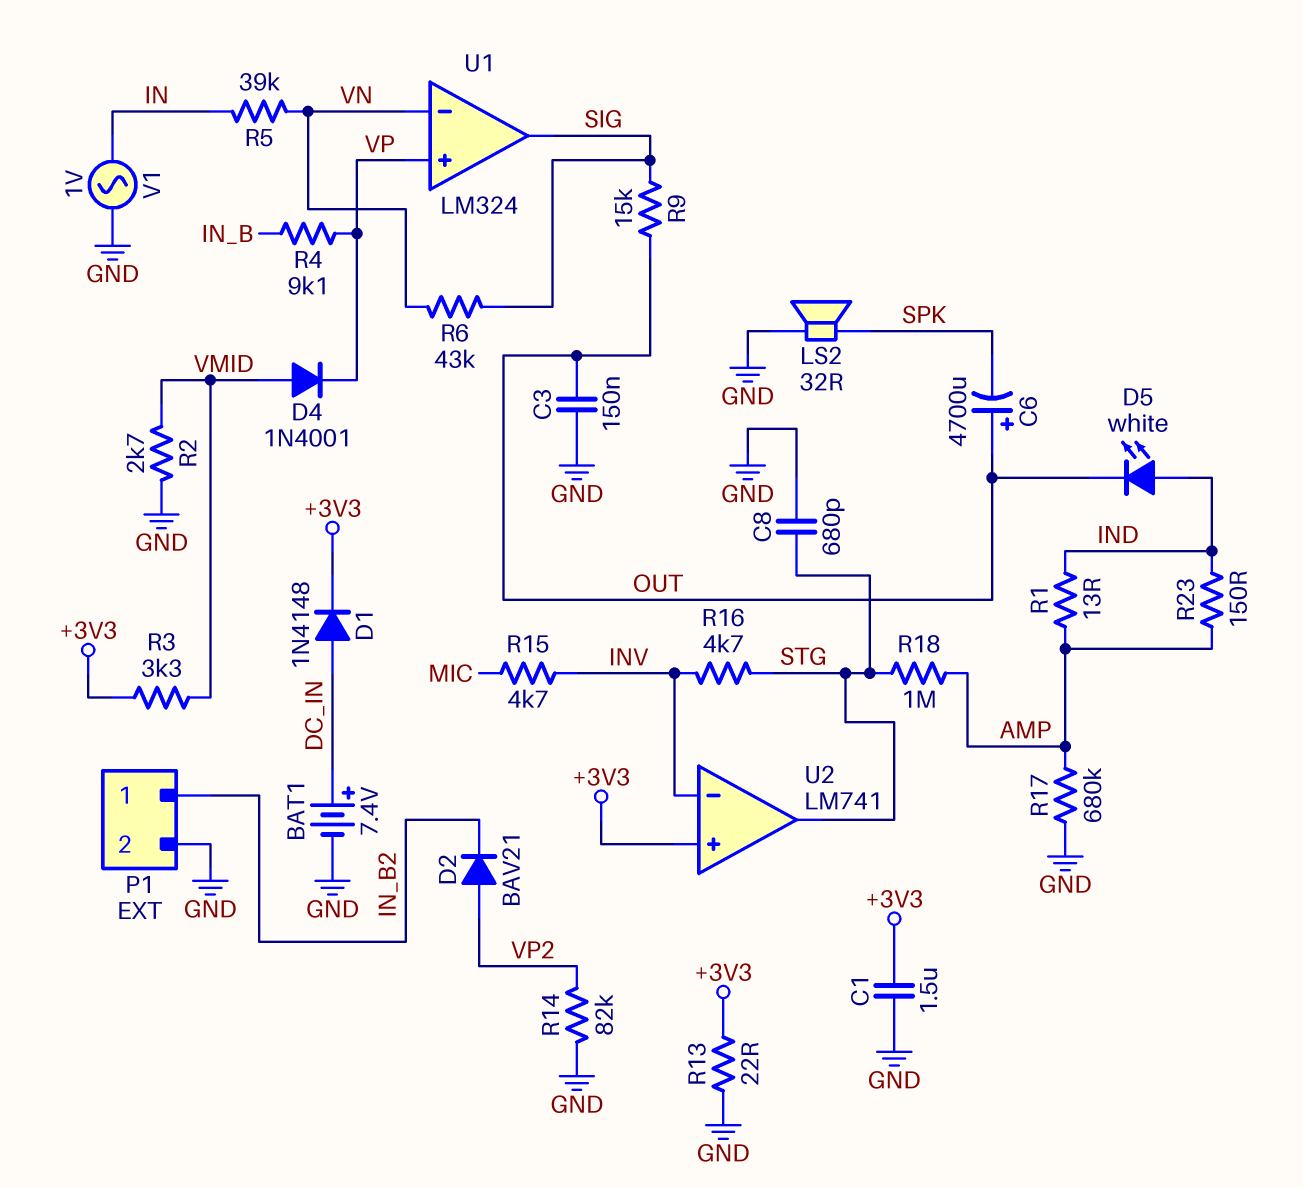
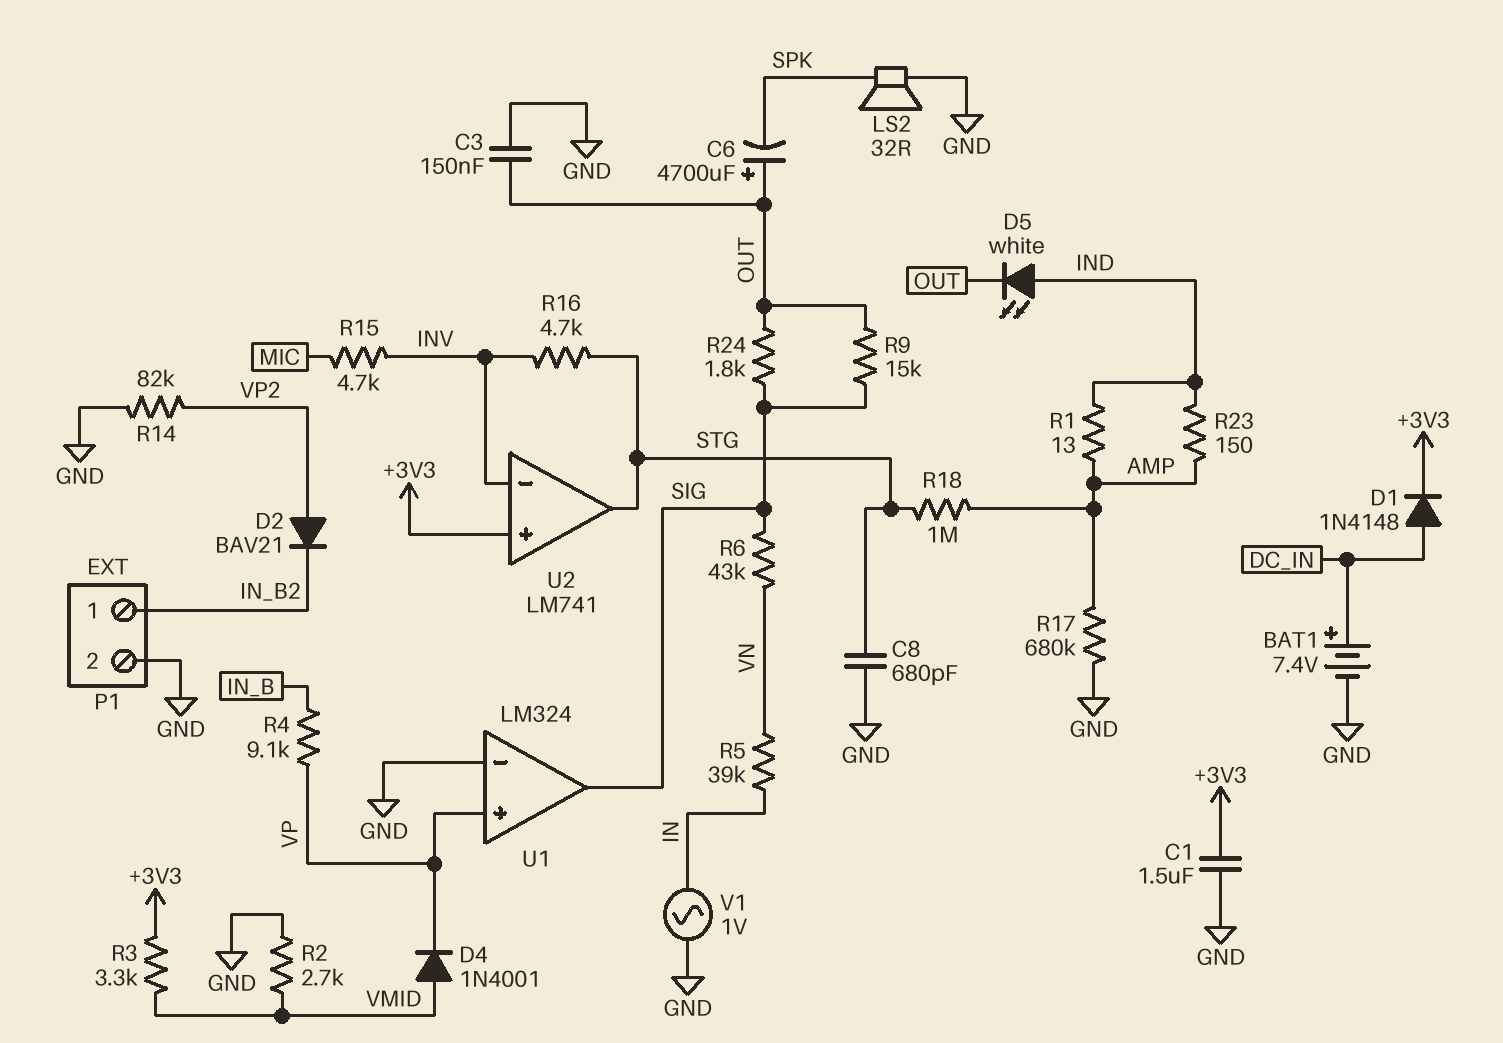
R13: 22 (+3V3, GND) -> none
R24: none -> 1.8k (OUT, SIG)
U1 pin in-: VN -> GND

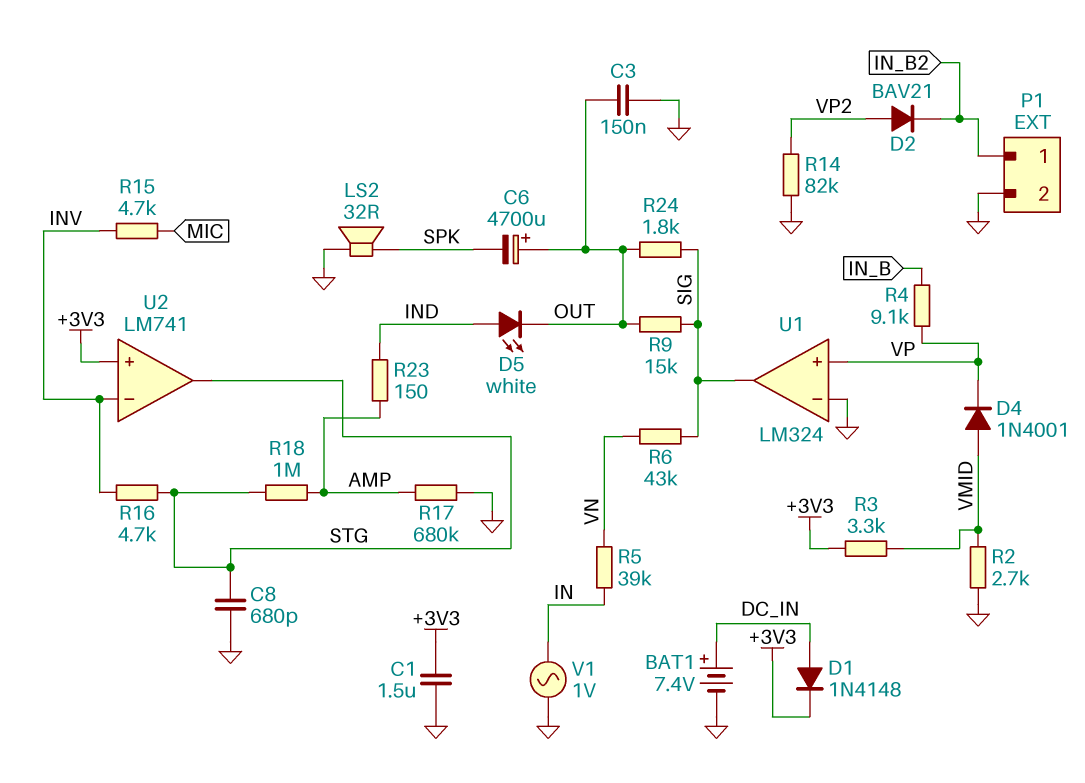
R1: 13 (AMP, IND) -> none

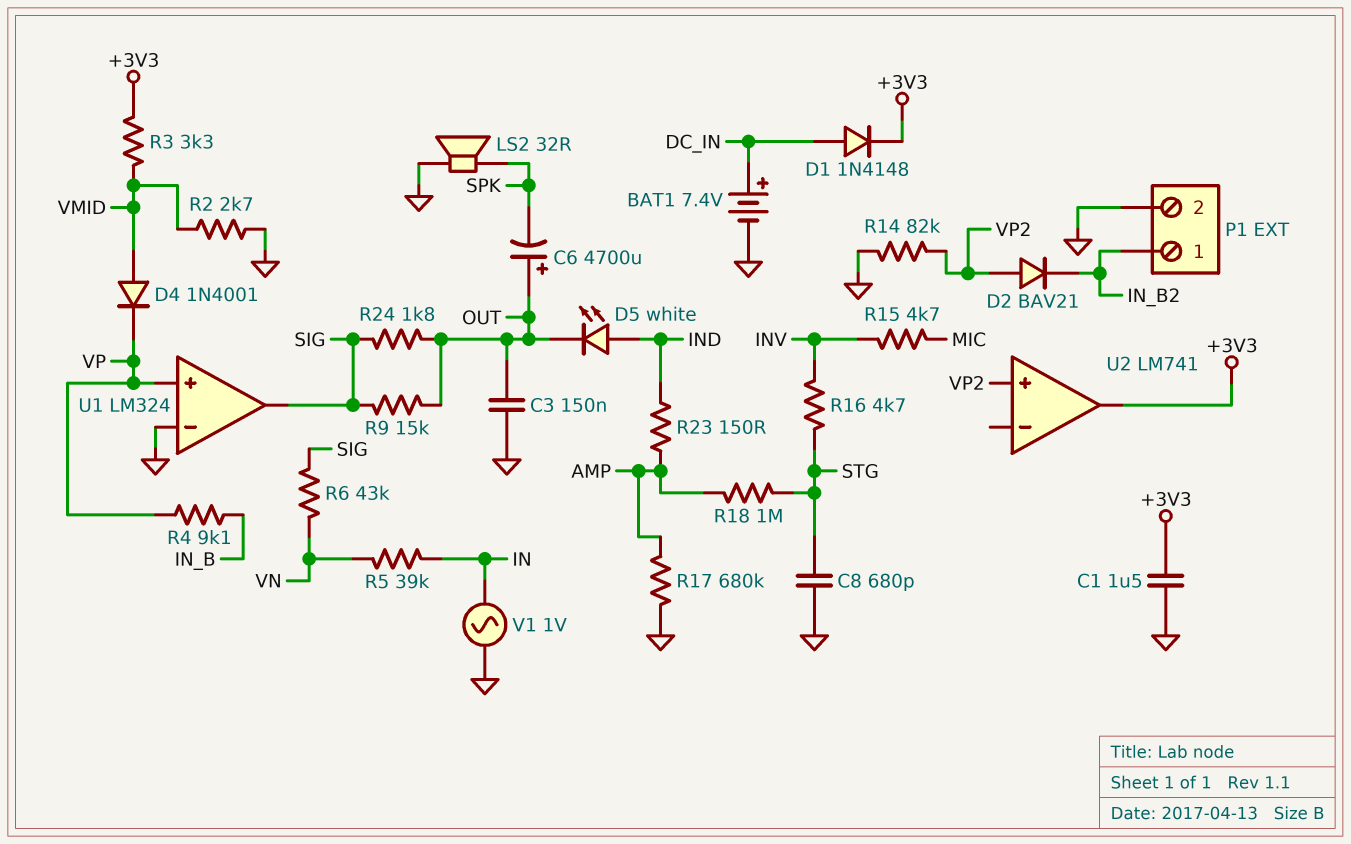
U2 pin in+: +3V3 -> VP2
U2 pin in-: INV -> none
U2 pin out: STG -> +3V3

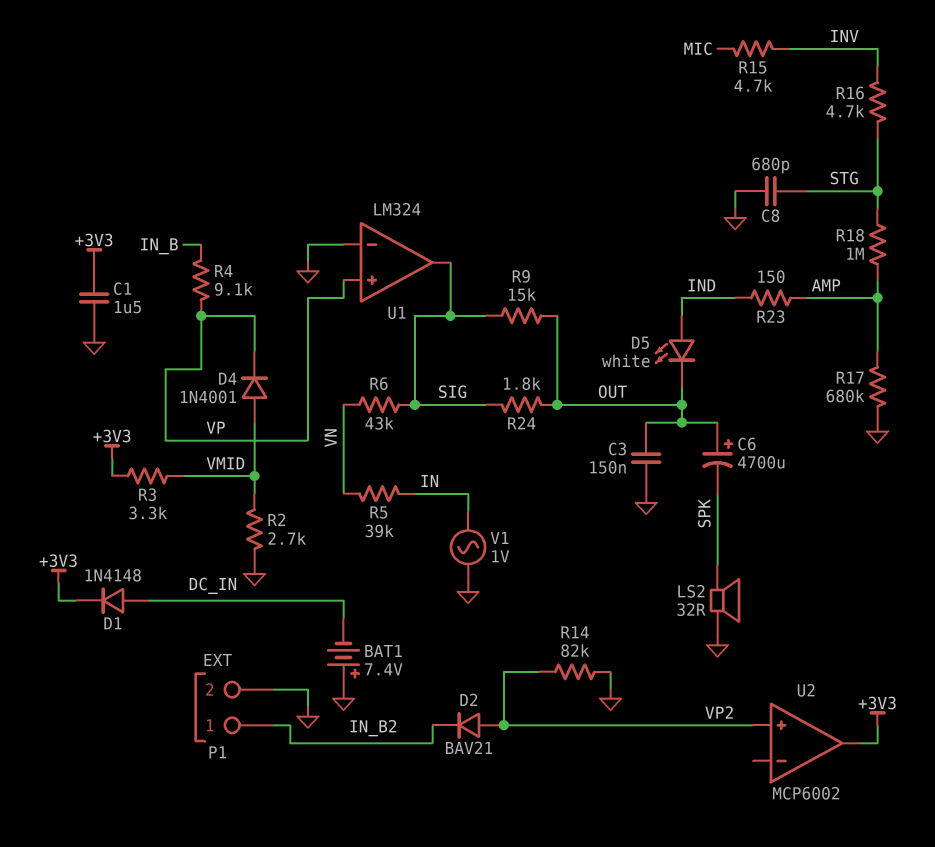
BAT1: 7.4V (plus DC_IN, minus GND) -> 7.4V (plus GND, minus DC_IN)
U2: LM741 -> MCP6002

